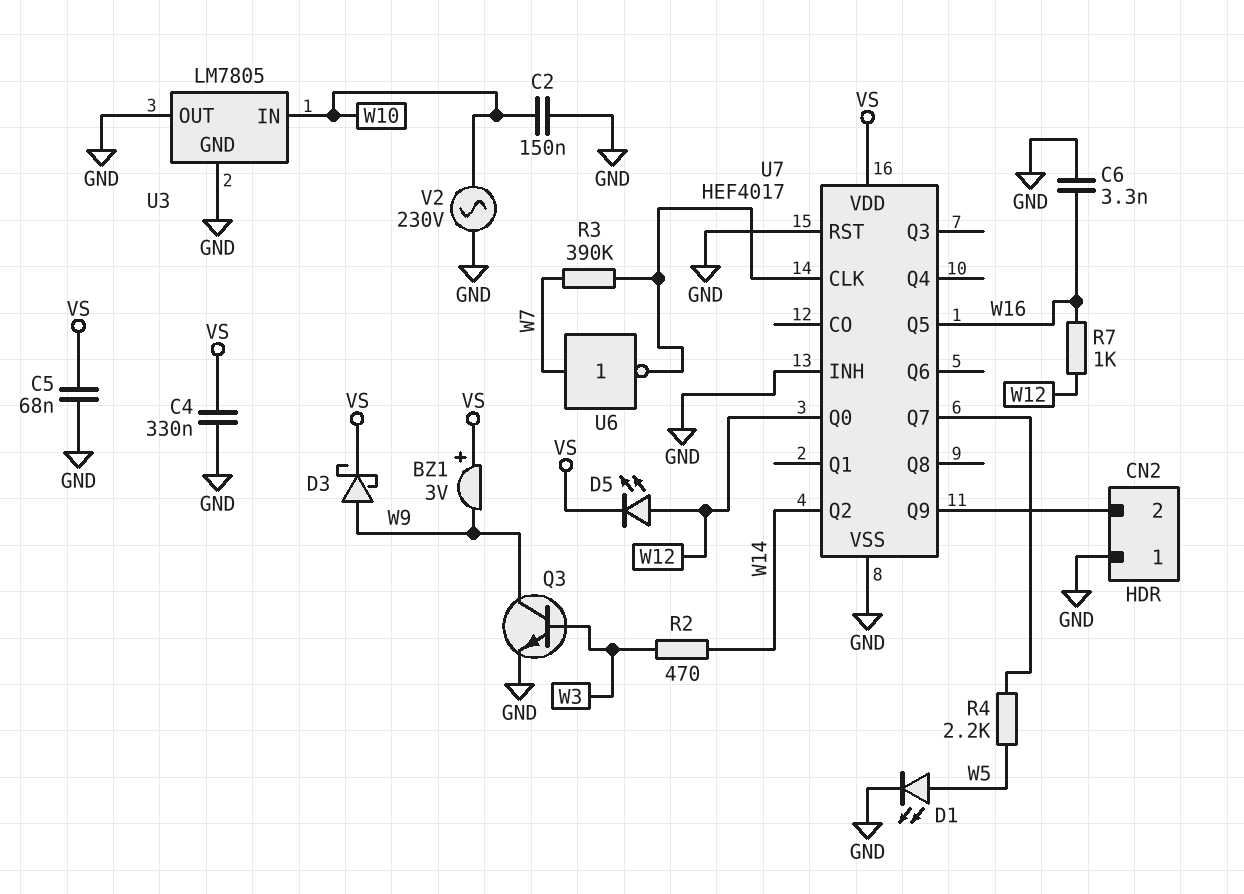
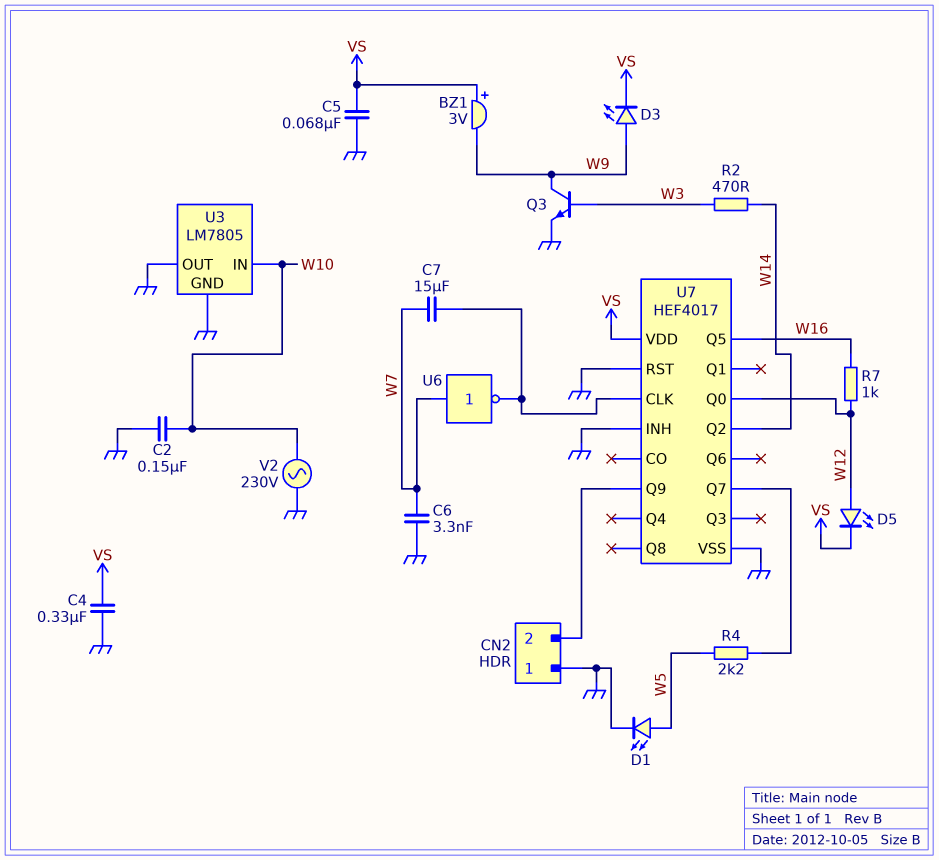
C6: 3.3nF (GND, W16) -> 3.3nF (GND, W7)
C7: none -> 15uF (U7/CLK, W7)
D3: schottky (A W9, K VS) -> LED (A W9, K VS)
R3: 390k (U7/CLK, W7) -> none

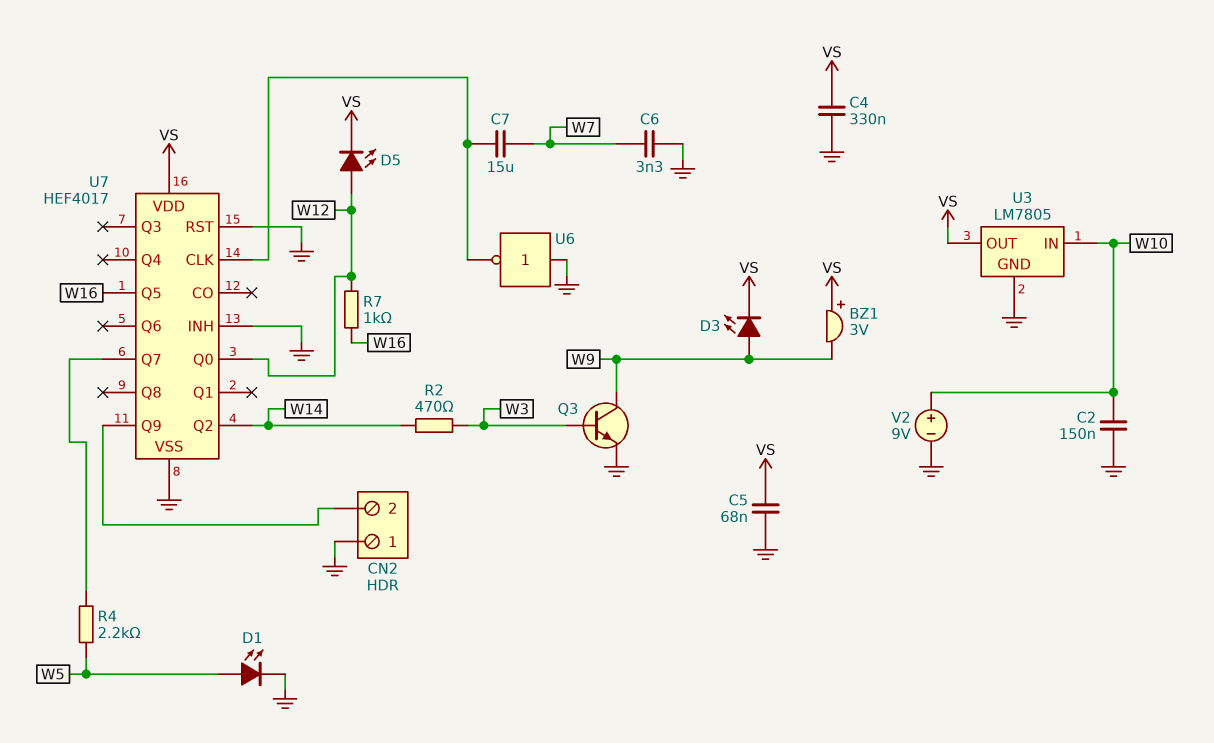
U3 pin OUT: GND -> VS
U6: NOT (in W7, out U7/CLK) -> NOT (in GND, out U7/CLK)
V2: AC 230V (GND, W10) -> 9V (plus W10, minus GND)

